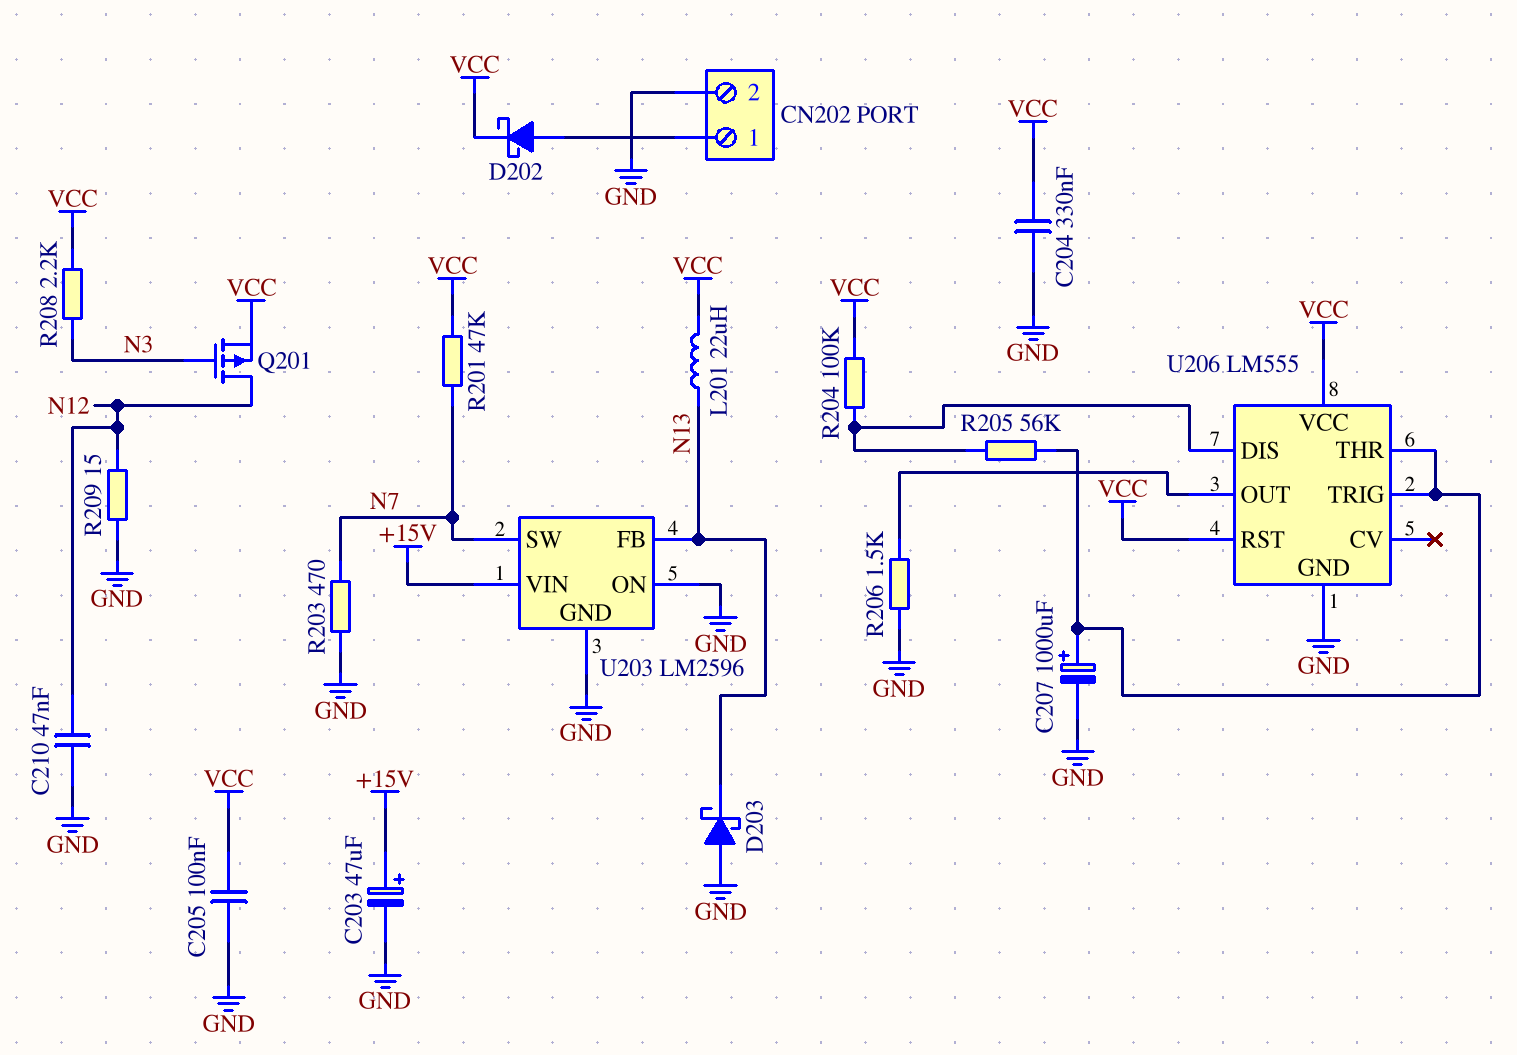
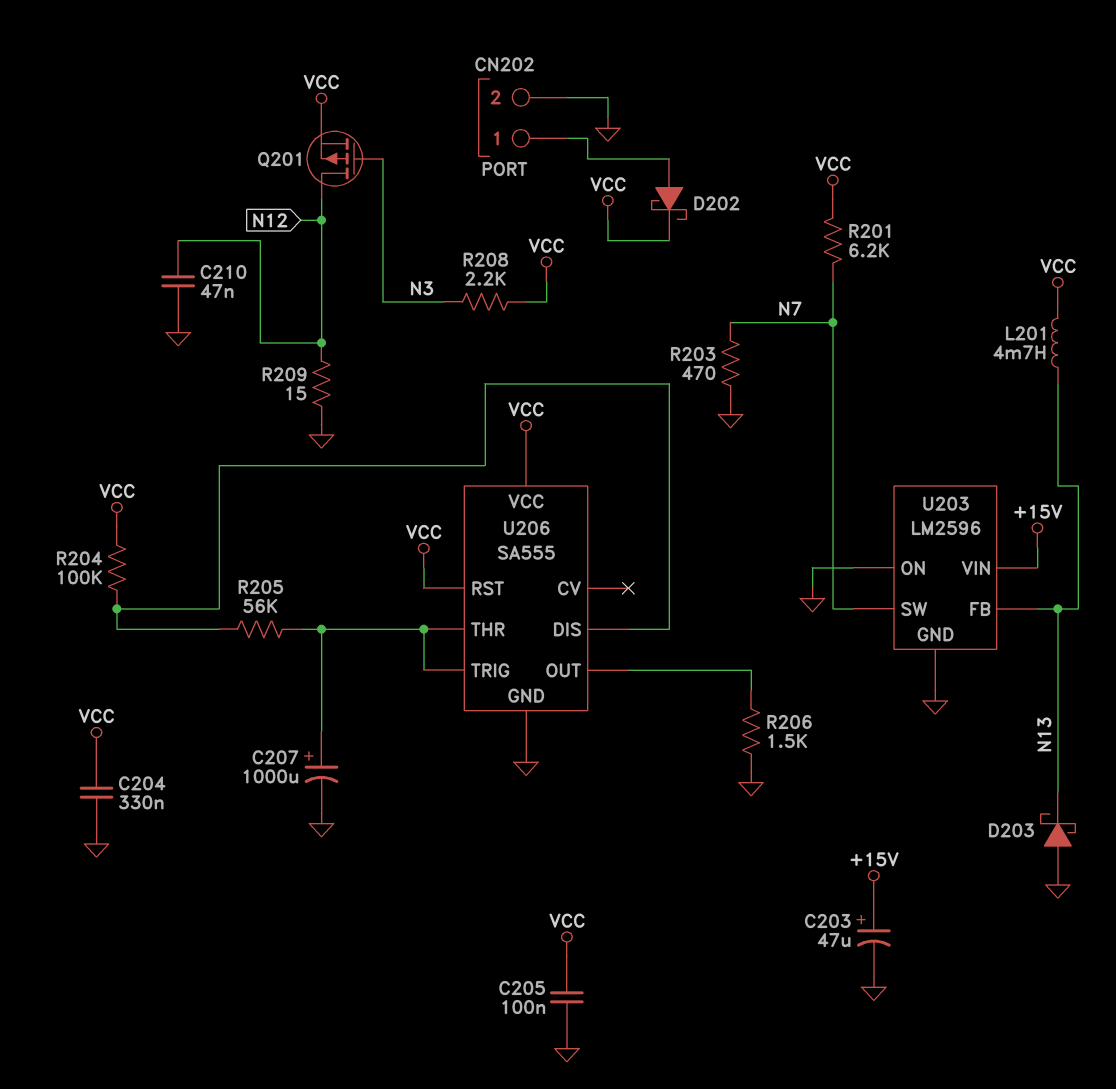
L201: 22uH (N13, VCC) -> 4.7mH (N13, VCC)
R201: 47k (N7, VCC) -> 6.2k (N7, VCC)
U206: LM555 -> SA555

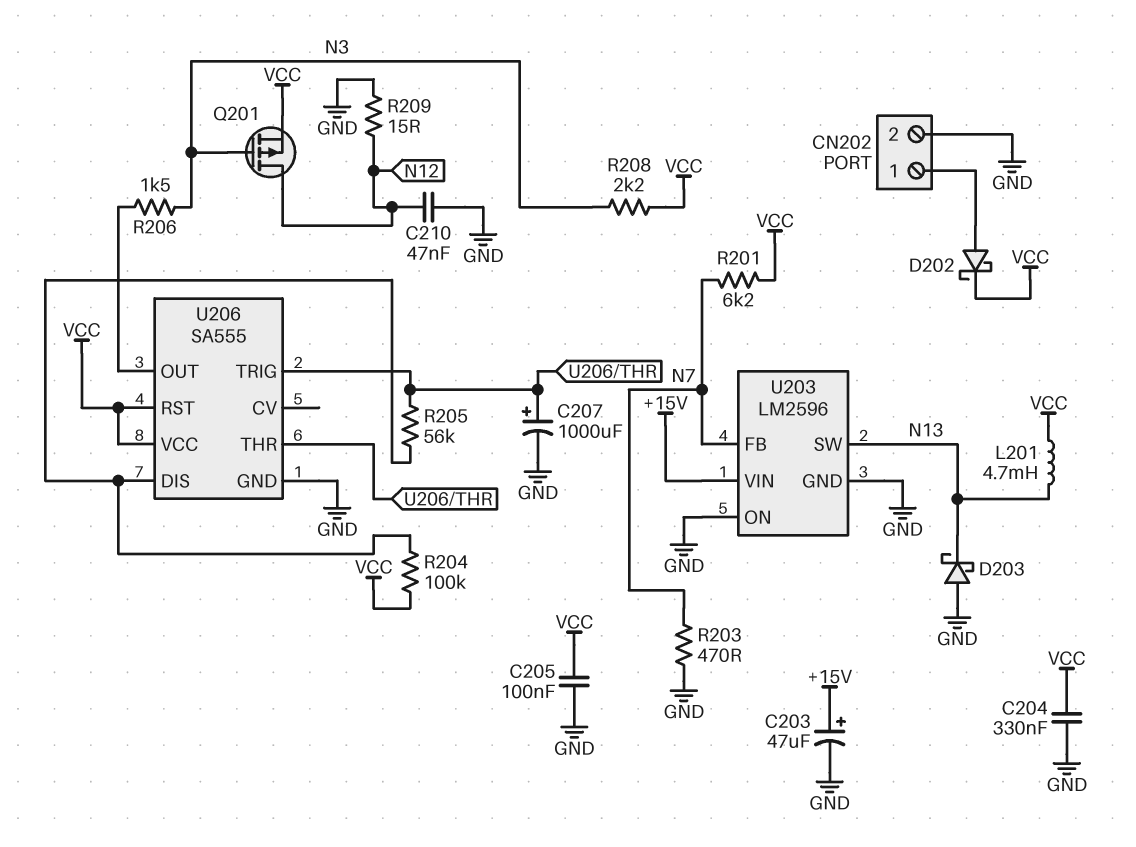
R206: 1.5k (GND, U206/OUT) -> 1.5k (N3, U206/OUT)
U203 pin FB: N13 -> N7
U203 pin SW: N7 -> N13

